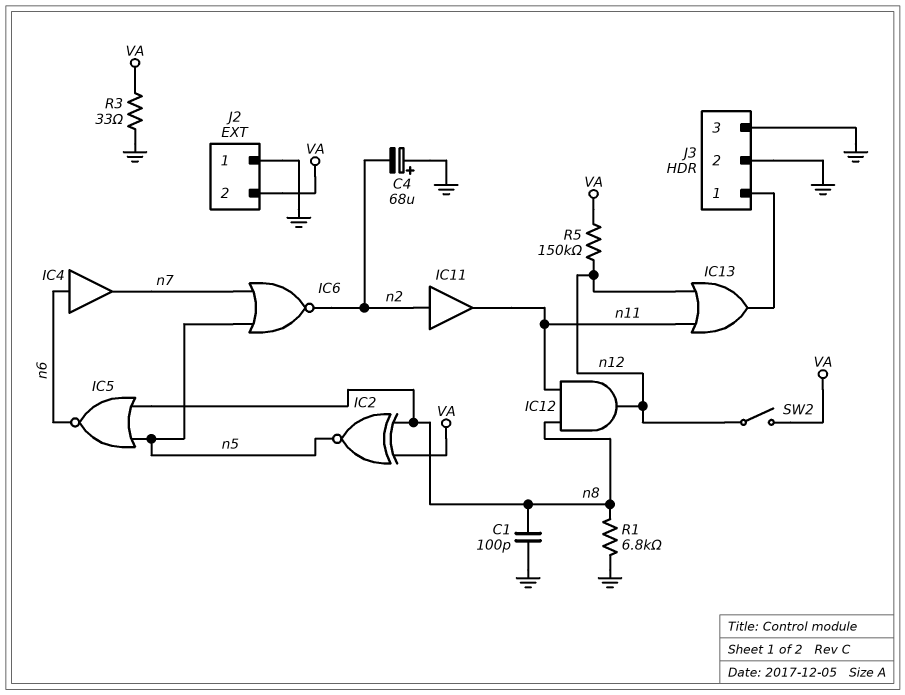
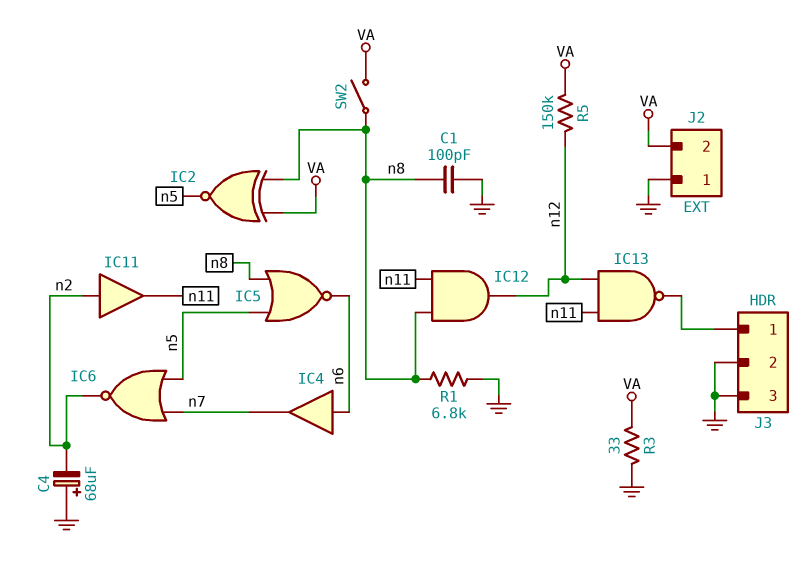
IC13: OR (in n11, in n12, out J3/1) -> NAND (in n11, in n12, out J3/1)
SW2: switch (VA, n12) -> switch (VA, n8)

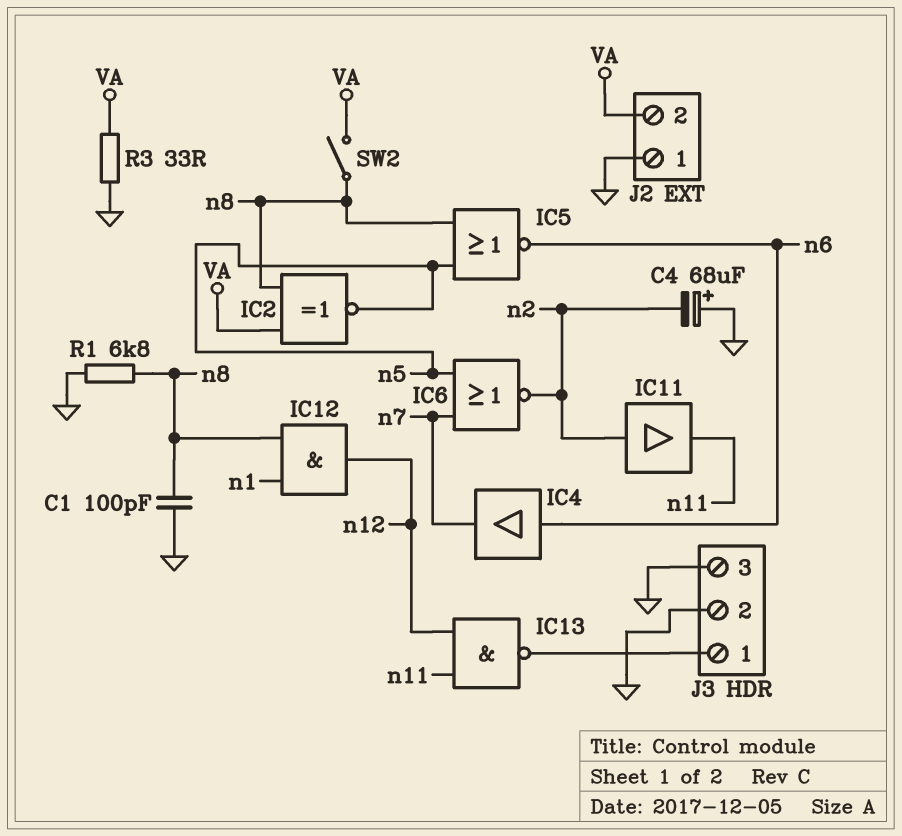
IC12: AND (in n8, in n11, out n12) -> AND (in n1, in n8, out n12)
R5: 150k (VA, n12) -> none

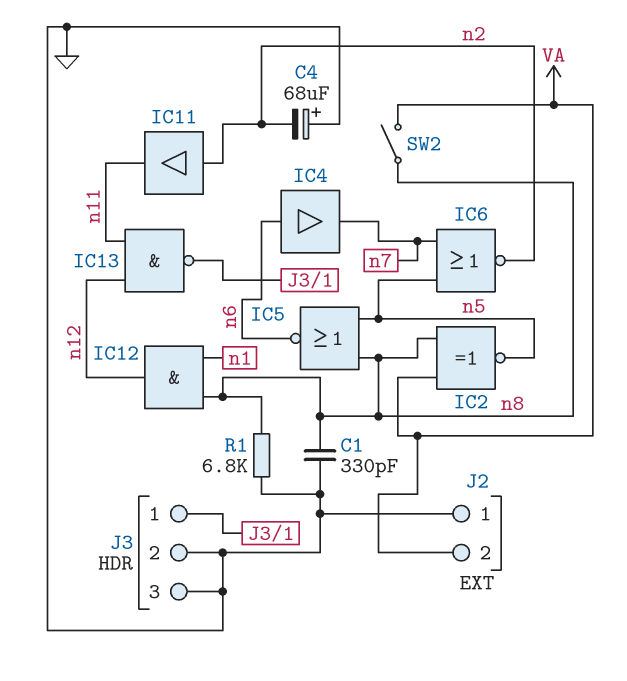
C1: 100pF (GND, n8) -> 330pF (GND, n8)
R3: 33 (GND, VA) -> none

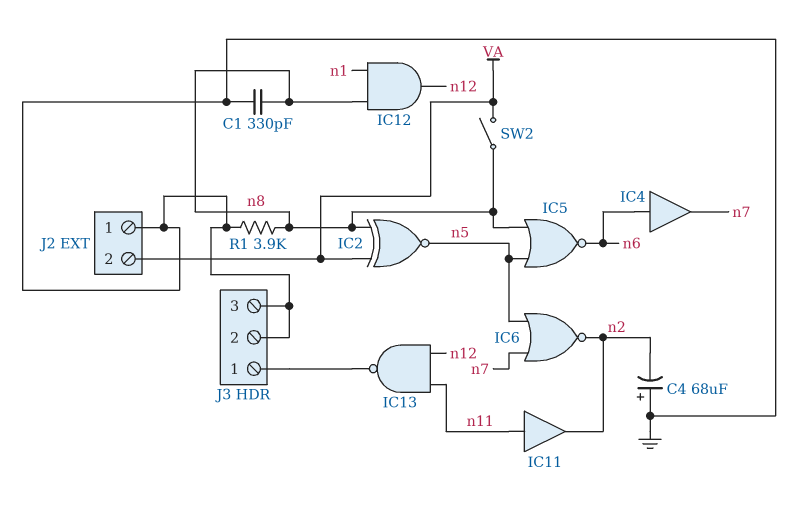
IC11: buffer (in n2, out n11) -> buffer (in n11, out n2)
R1: 6.8k (GND, n8) -> 3.9k (GND, n8)

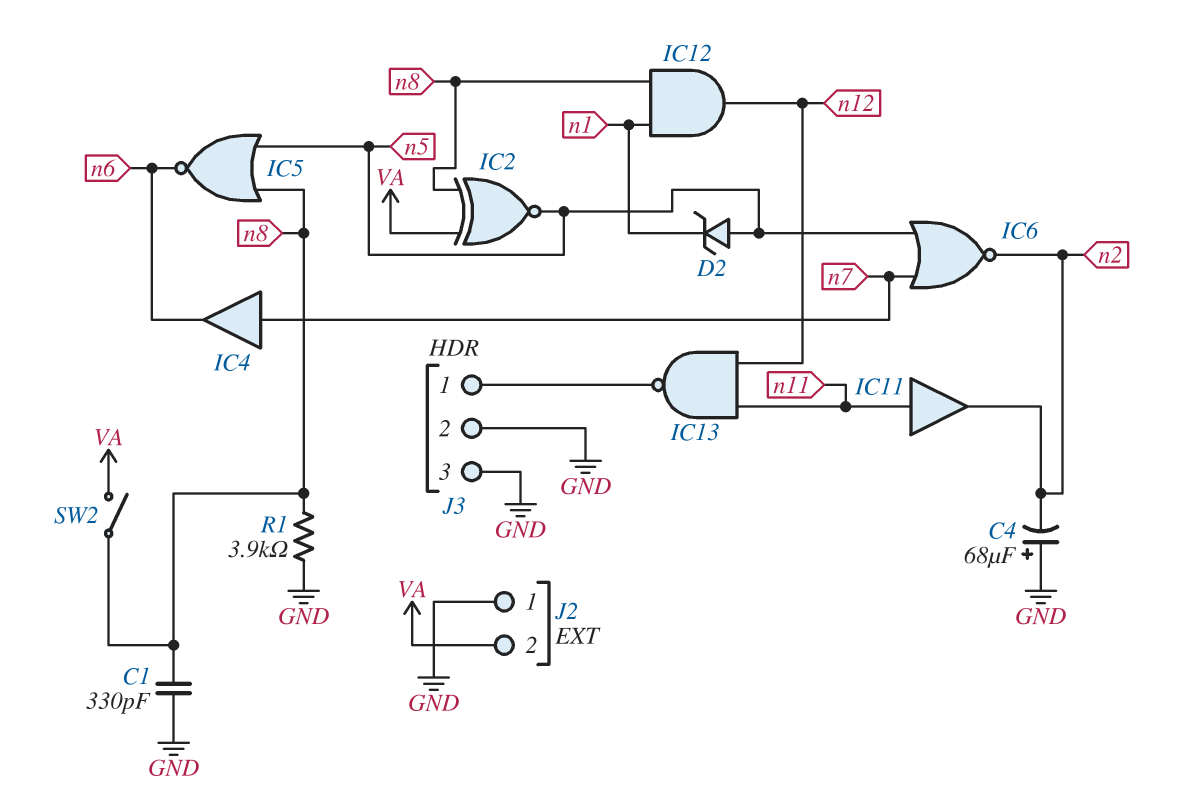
D2: none -> zener (A n5, K n1)
IC4: buffer (in n6, out n7) -> buffer (in n7, out n6)

